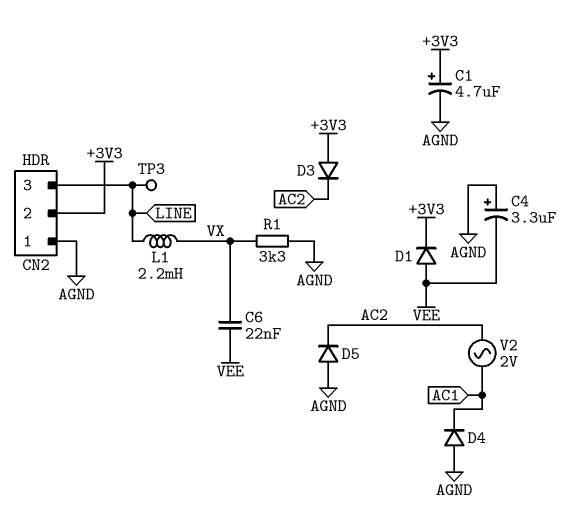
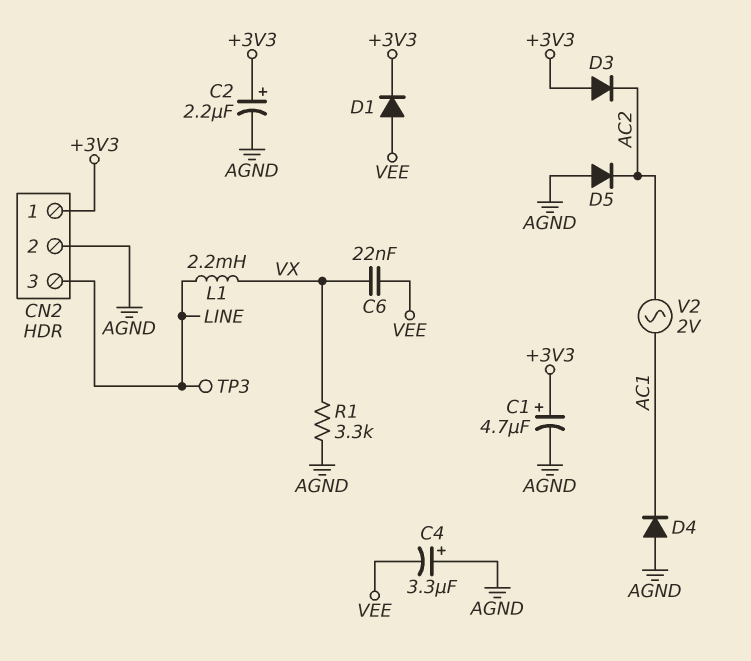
C2: none -> 2.2uF (plus +3V3, minus AGND)
CN2 pin 1: AGND -> +3V3
CN2 pin 2: +3V3 -> AGND

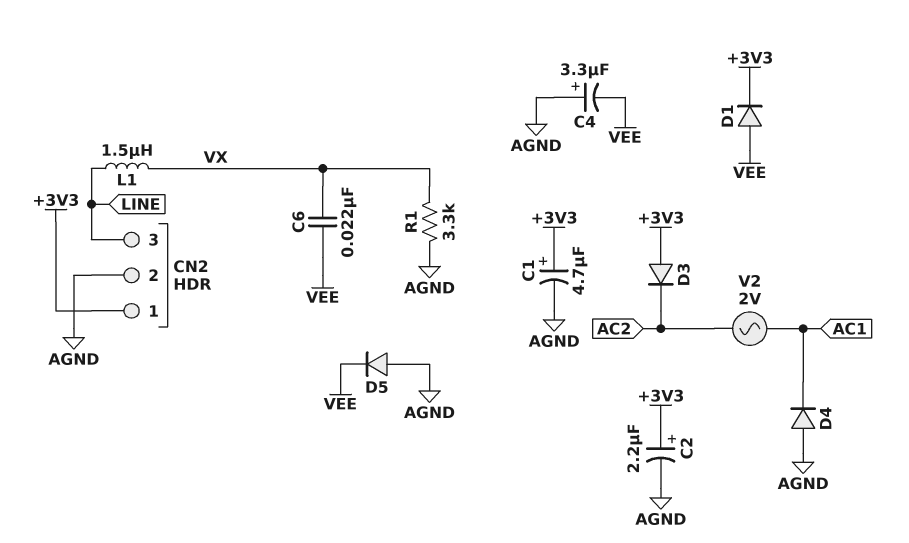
D5: diode (A AGND, K AC2) -> diode (A AGND, K VEE)
L1: 2.2mH (LINE, VX) -> 1.5uH (LINE, VX)
TP3: test point (LINE) -> none

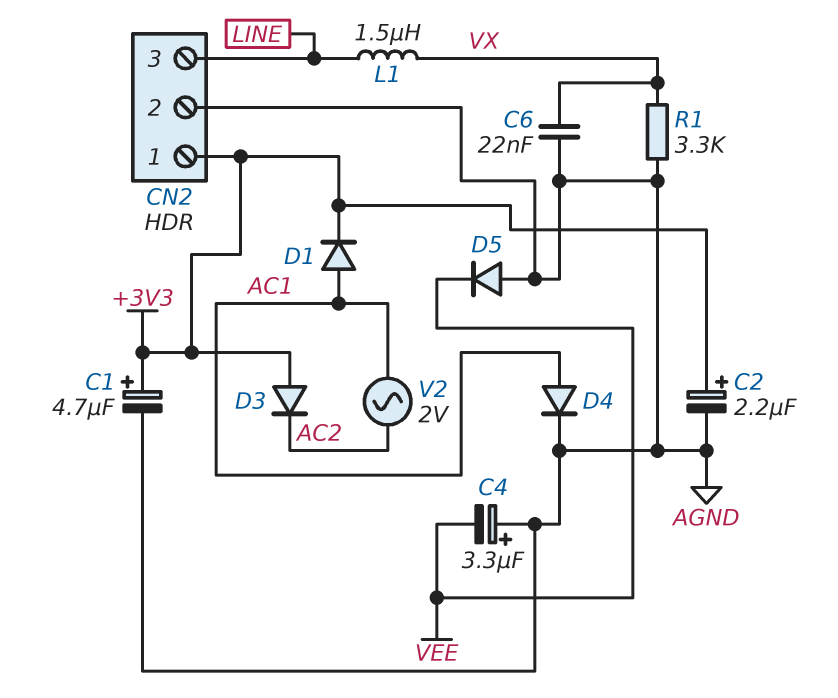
C6: 22nF (VEE, VX) -> 22nF (AGND, VX)
D1: diode (A VEE, K +3V3) -> diode (A AC1, K +3V3)
D4: diode (A AGND, K AC1) -> diode (A AC1, K AGND)

